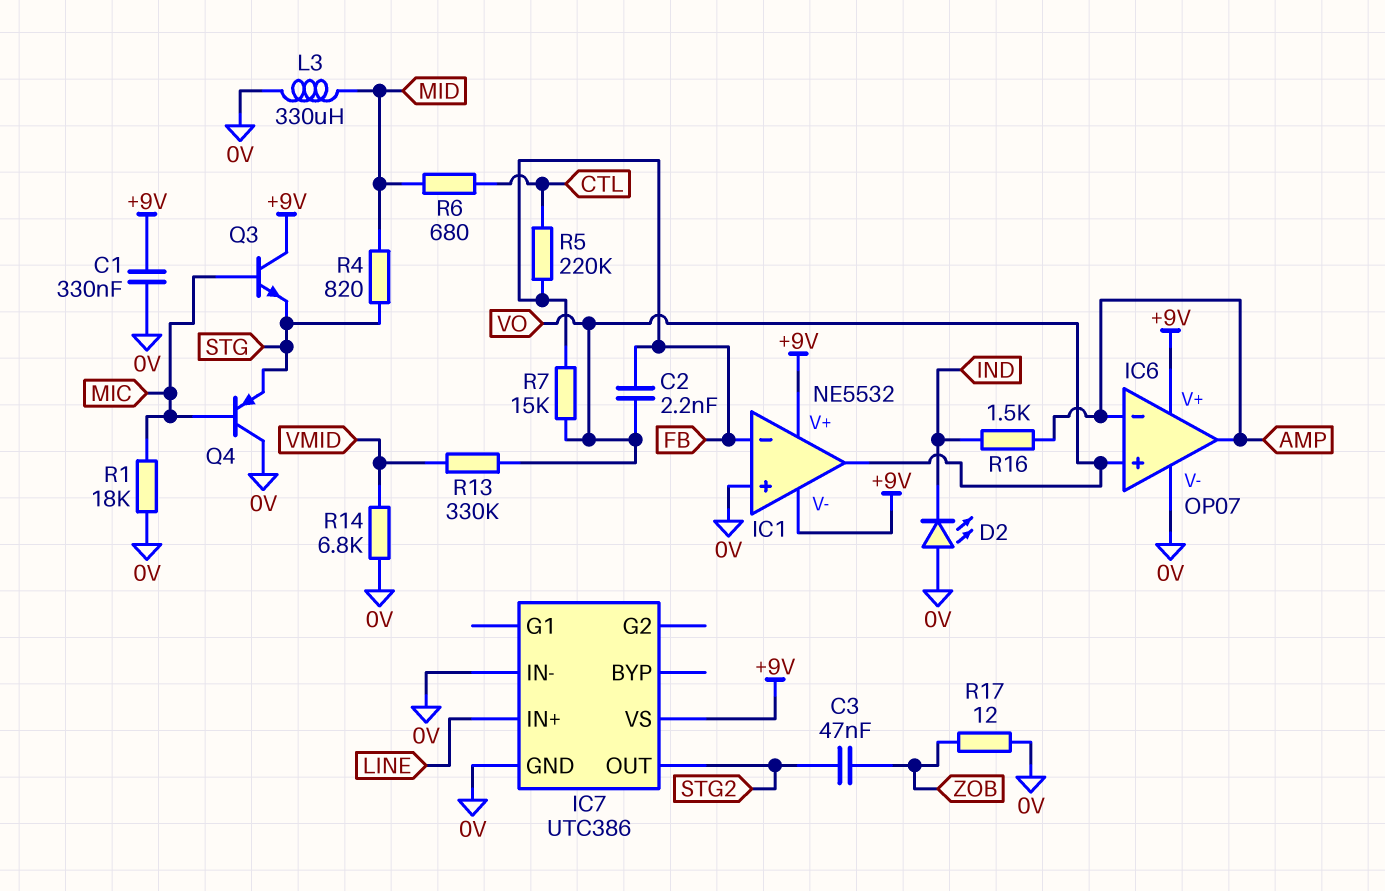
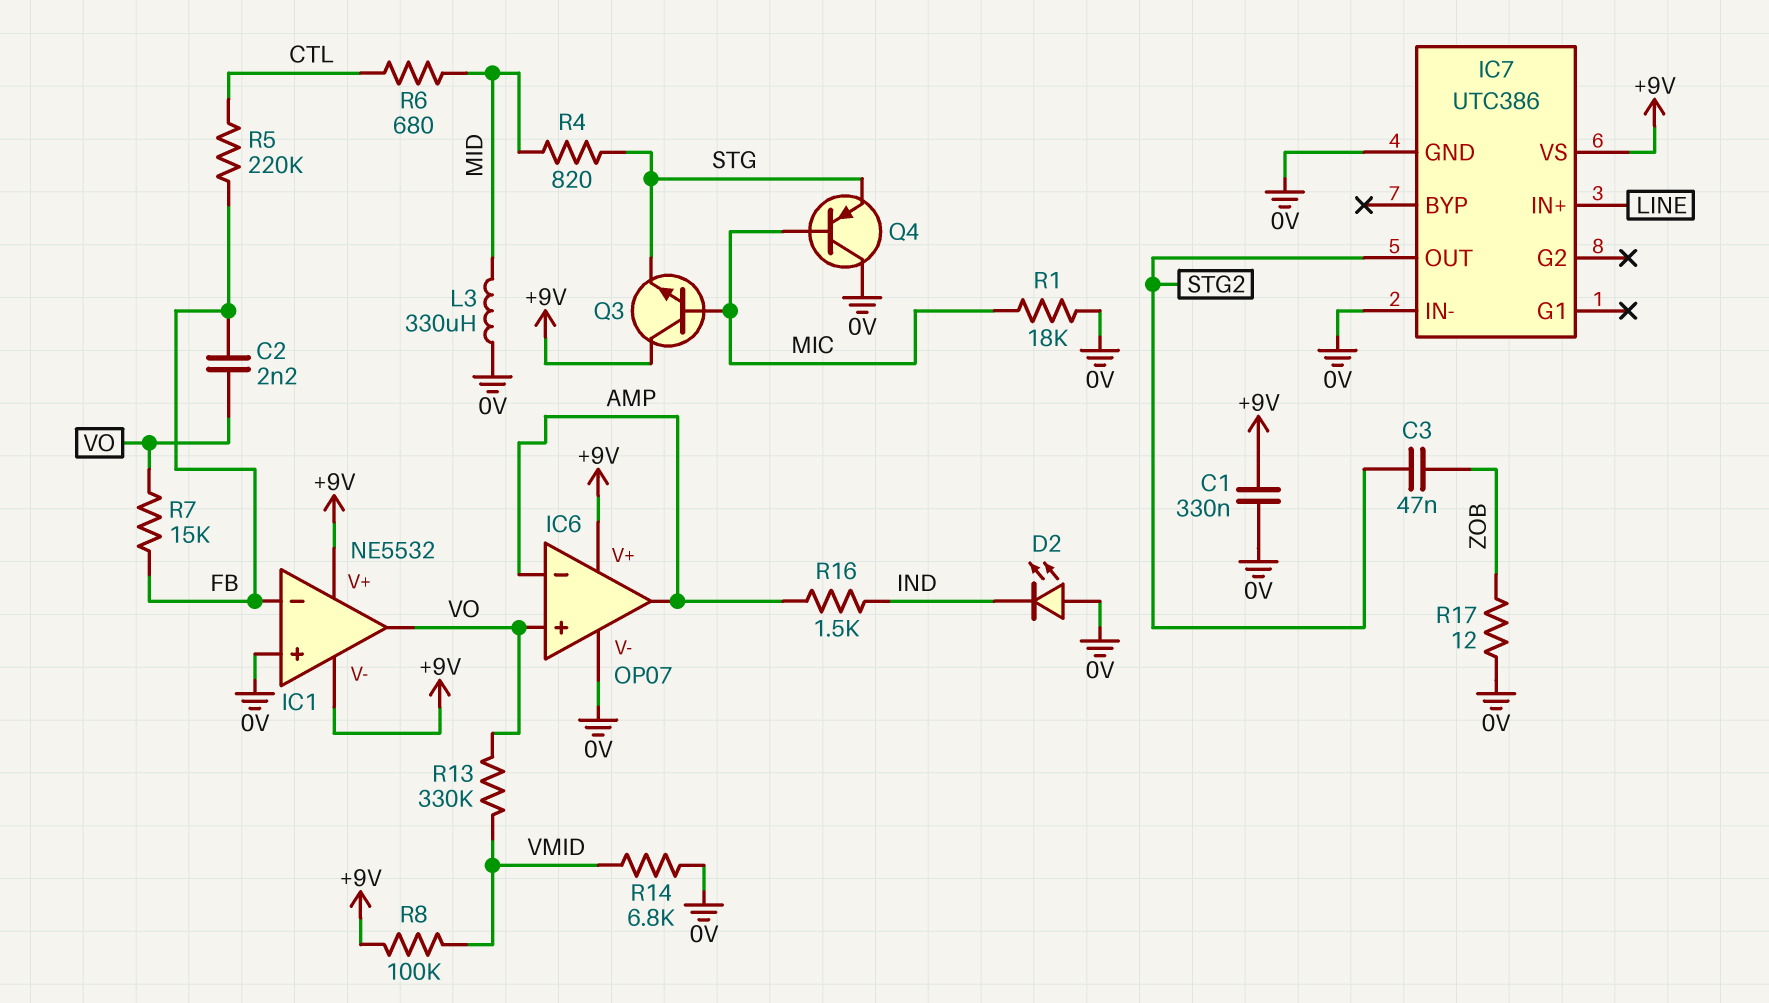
R8: none -> 100k (+9V, VMID)

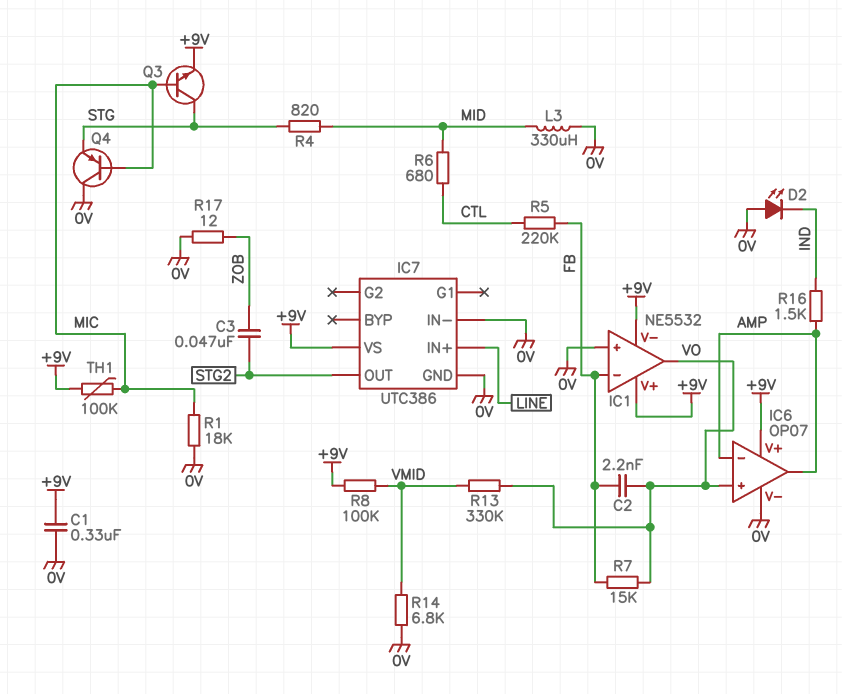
Q3: NPN (B MIC, C +9V, E STG) -> NPN (B MIC, C STG, E +9V)
TH1: none -> 100k (+9V, MIC)

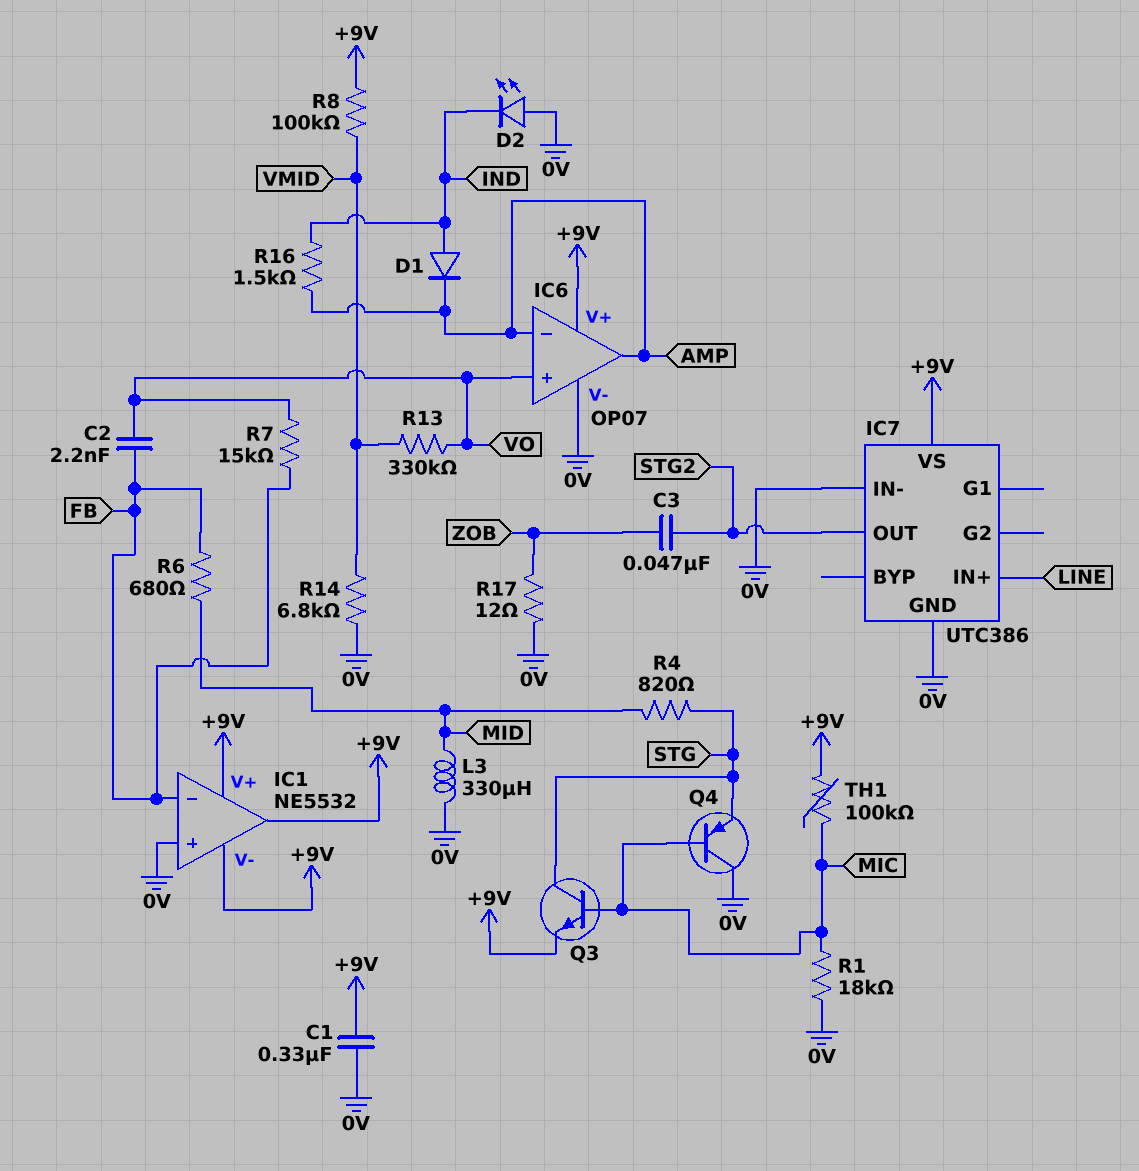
D1: none -> diode (A IND, K AMP)
IC1 pin out: VO -> +9V
R5: 220k (CTL, FB) -> none
R6: 680 (CTL, MID) -> 680 (FB, MID)

